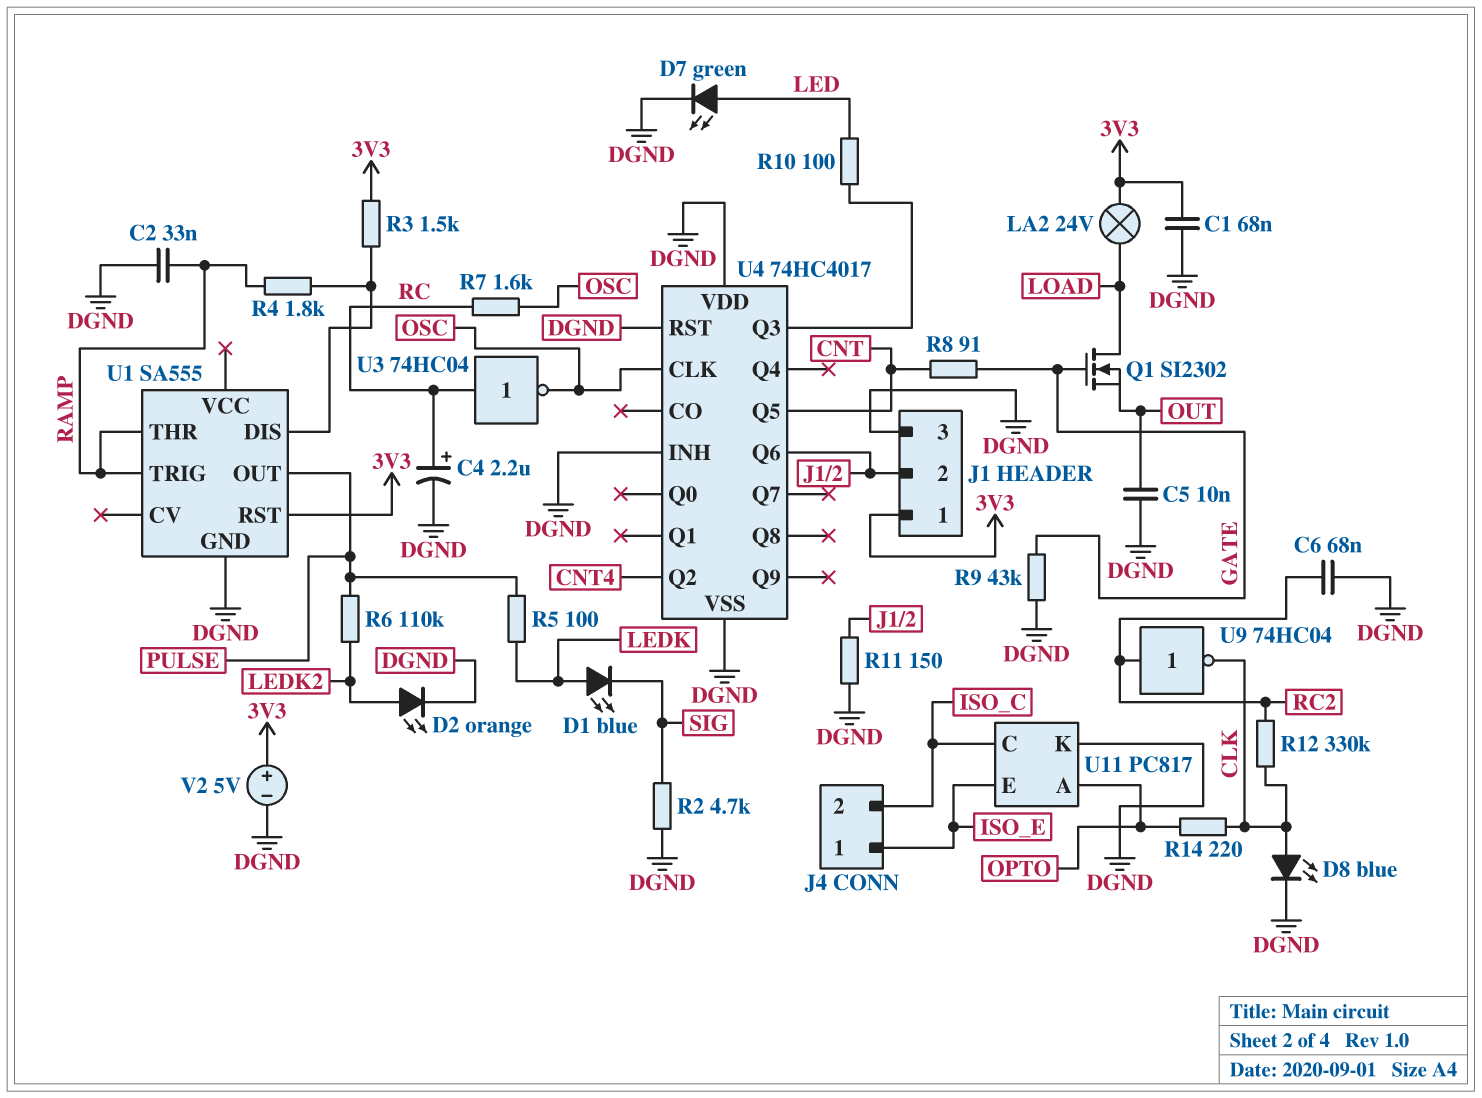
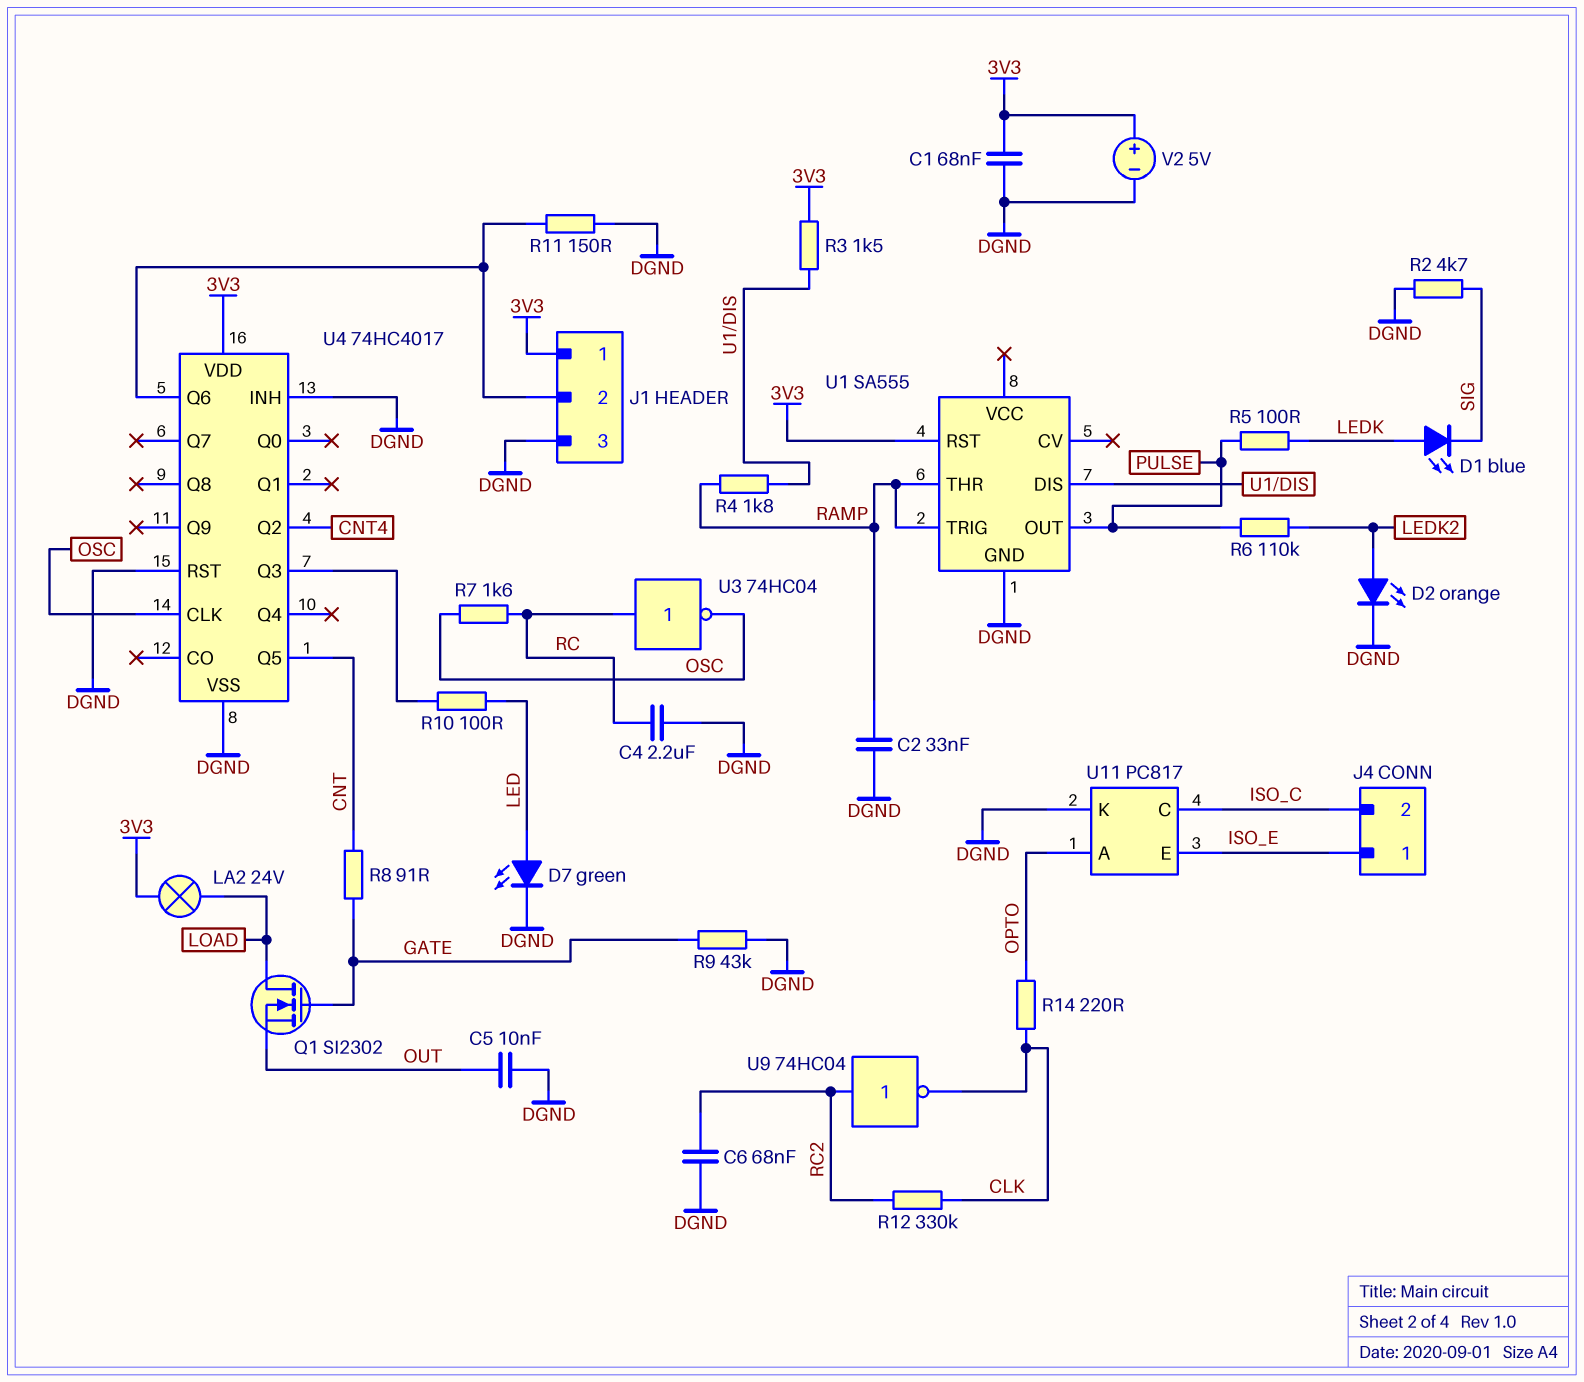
C4: 2.2uF (plus RC, minus DGND) -> 2.2uF (DGND, RC)
D8: LED blue (A CLK, K DGND) -> none
U4 pin VDD: DGND -> 3V3

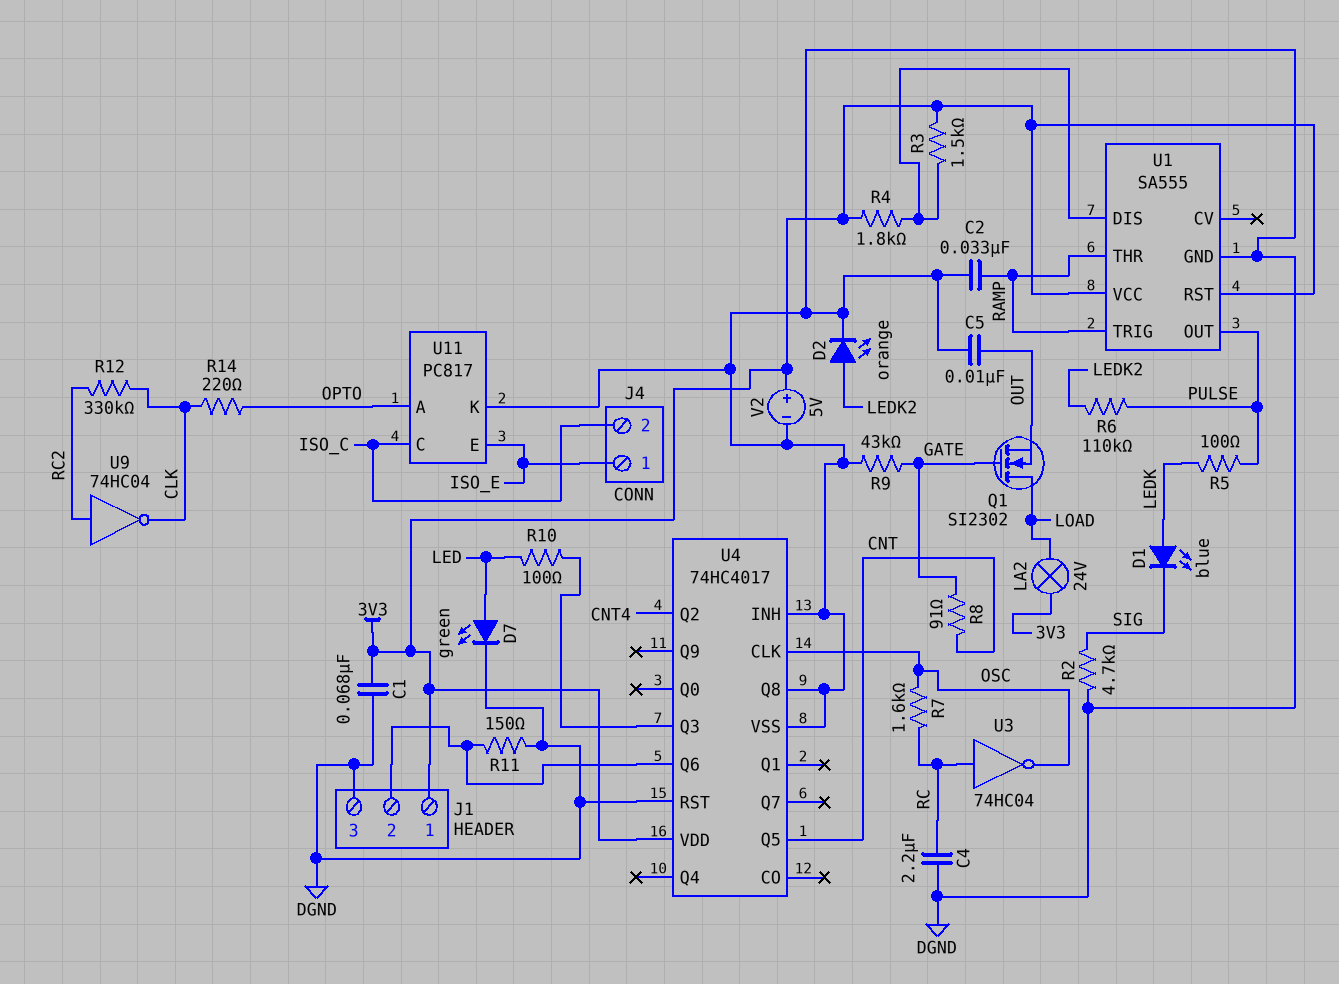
C6: 68nF (DGND, RC2) -> none
R4: 1.8k (RAMP, U1/DIS) -> 1.8k (3V3, U1/DIS)
U1 pin VCC: none -> 3V3
U4 pin Q8: none -> DGND

